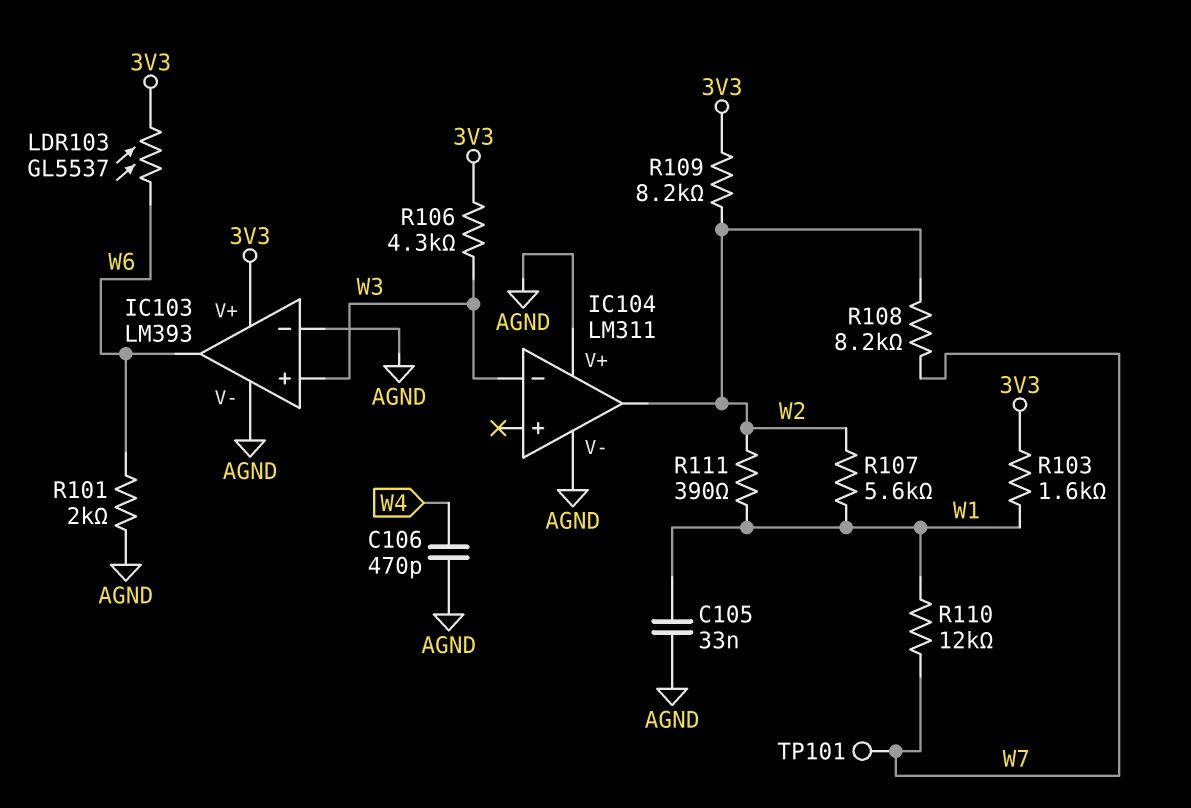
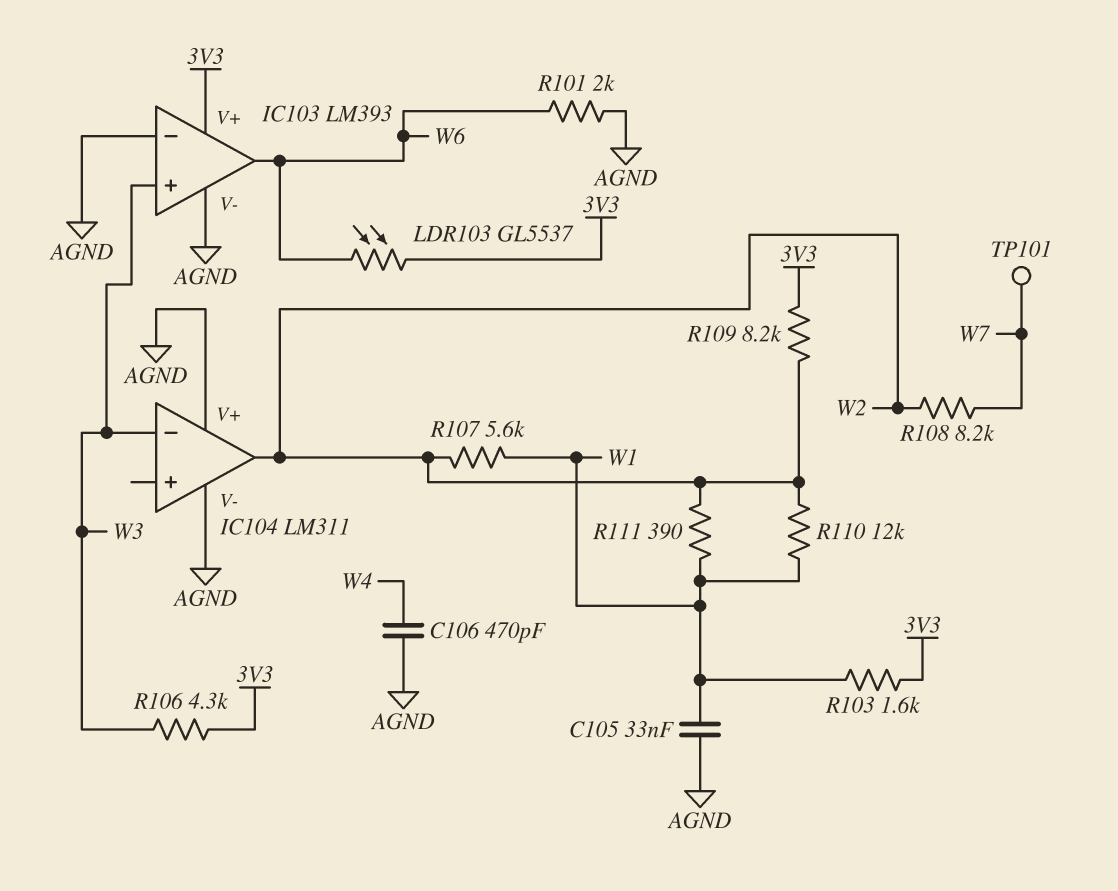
R110: 12k (W1, W7) -> 12k (W1, W2)

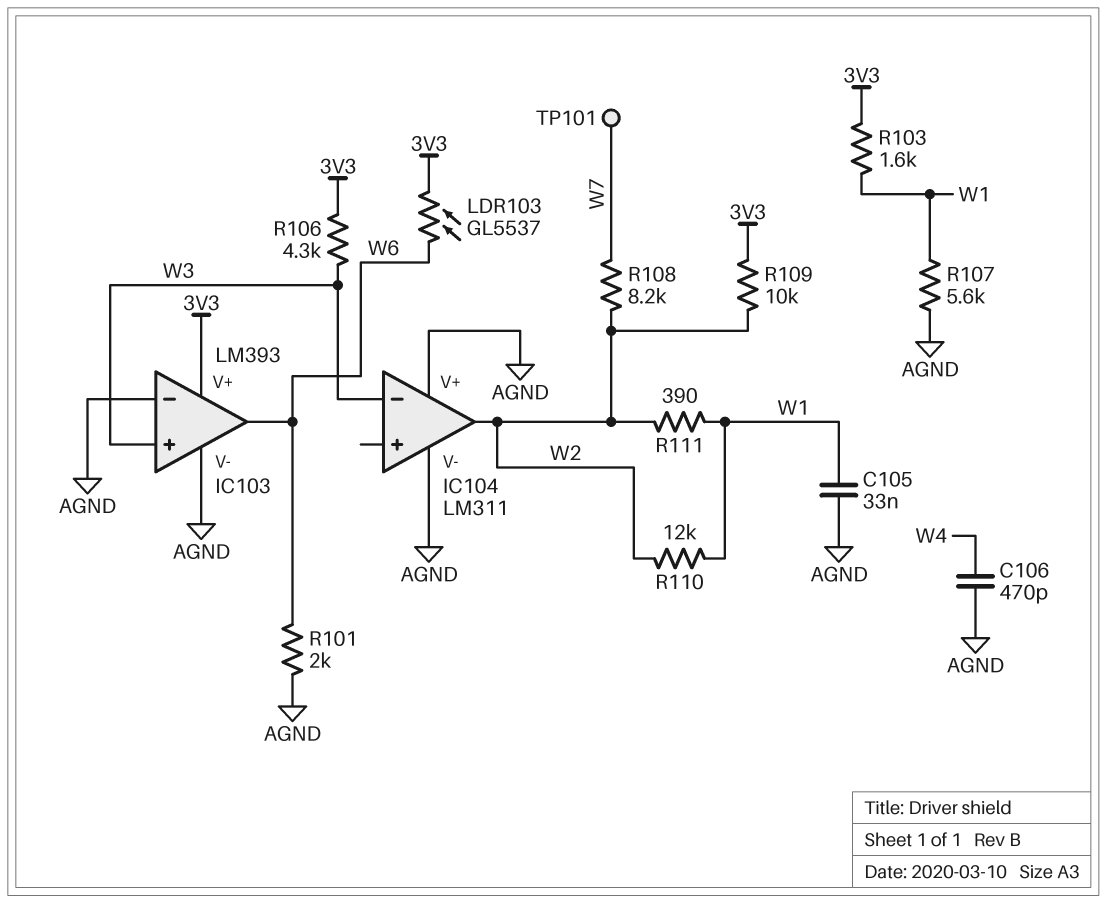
R107: 5.6k (W1, W2) -> 5.6k (AGND, W1)
R109: 8.2k (3V3, W2) -> 10k (3V3, W2)

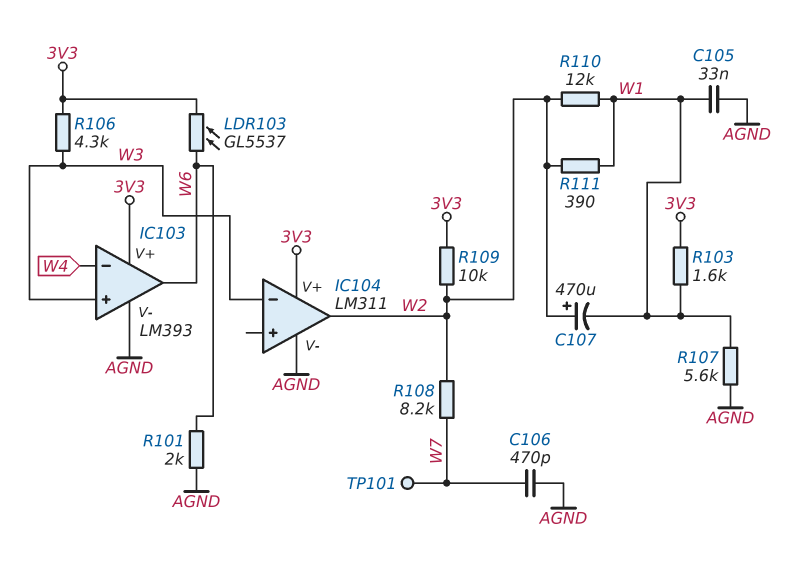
C106: 470pF (AGND, W4) -> 470pF (AGND, W7)
C107: none -> 470uF (plus W2, minus W1)
IC103 pin in-: AGND -> W4
IC104 pin V+: AGND -> 3V3

